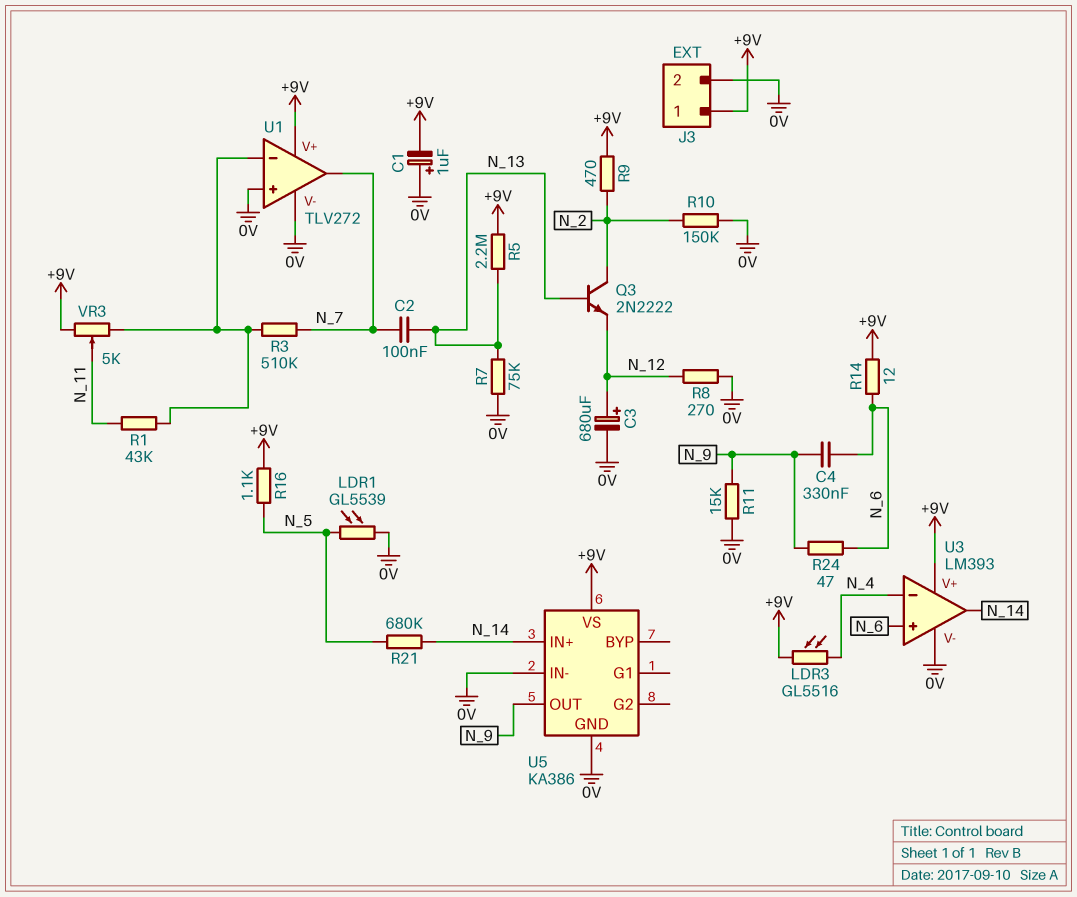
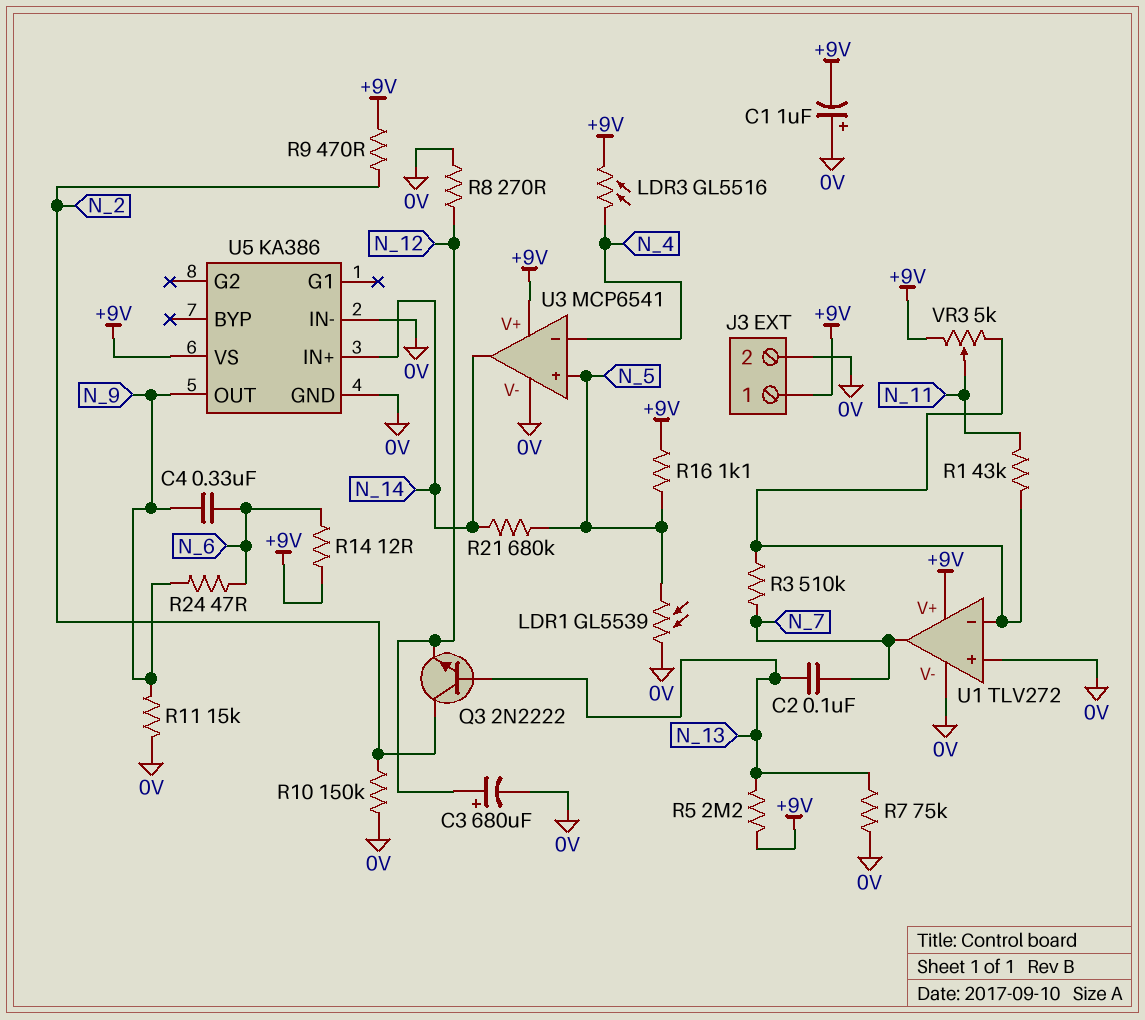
U3: LM393 -> MCP6541
U3 pin in+: N_6 -> N_5

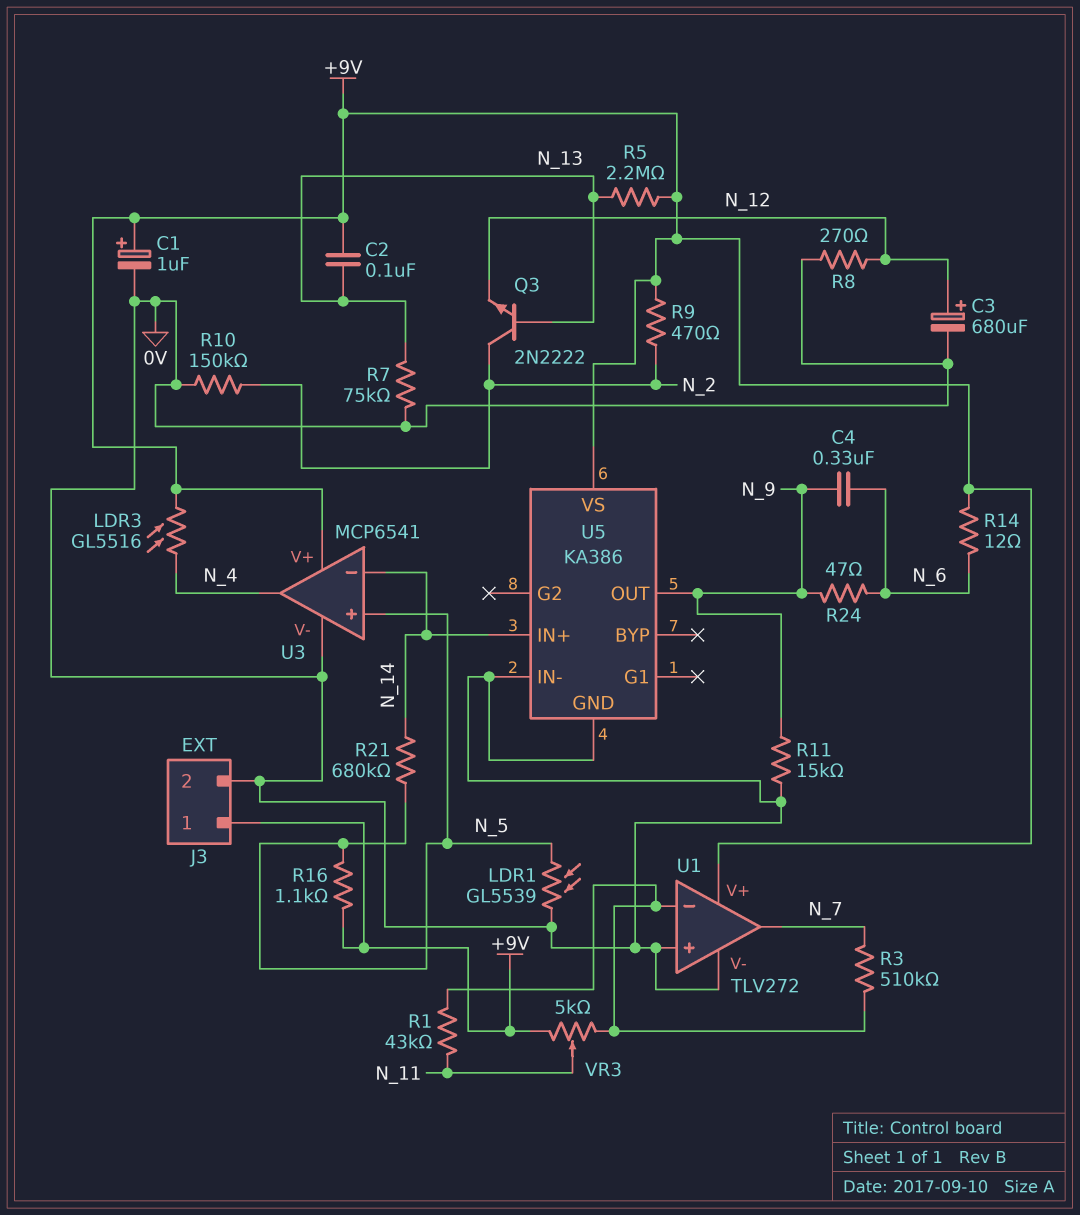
C1: 1uF (plus 0V, minus +9V) -> 1uF (plus +9V, minus 0V)
C2: 100nF (N_7, N_13) -> 100nF (+9V, N_13)
U3 pin in-: N_4 -> N_14
U3 pin out: N_14 -> N_4

